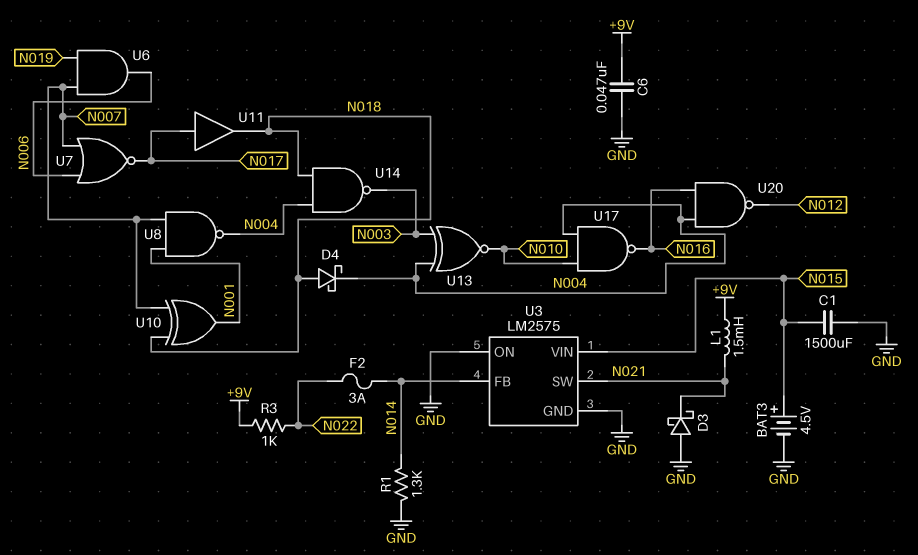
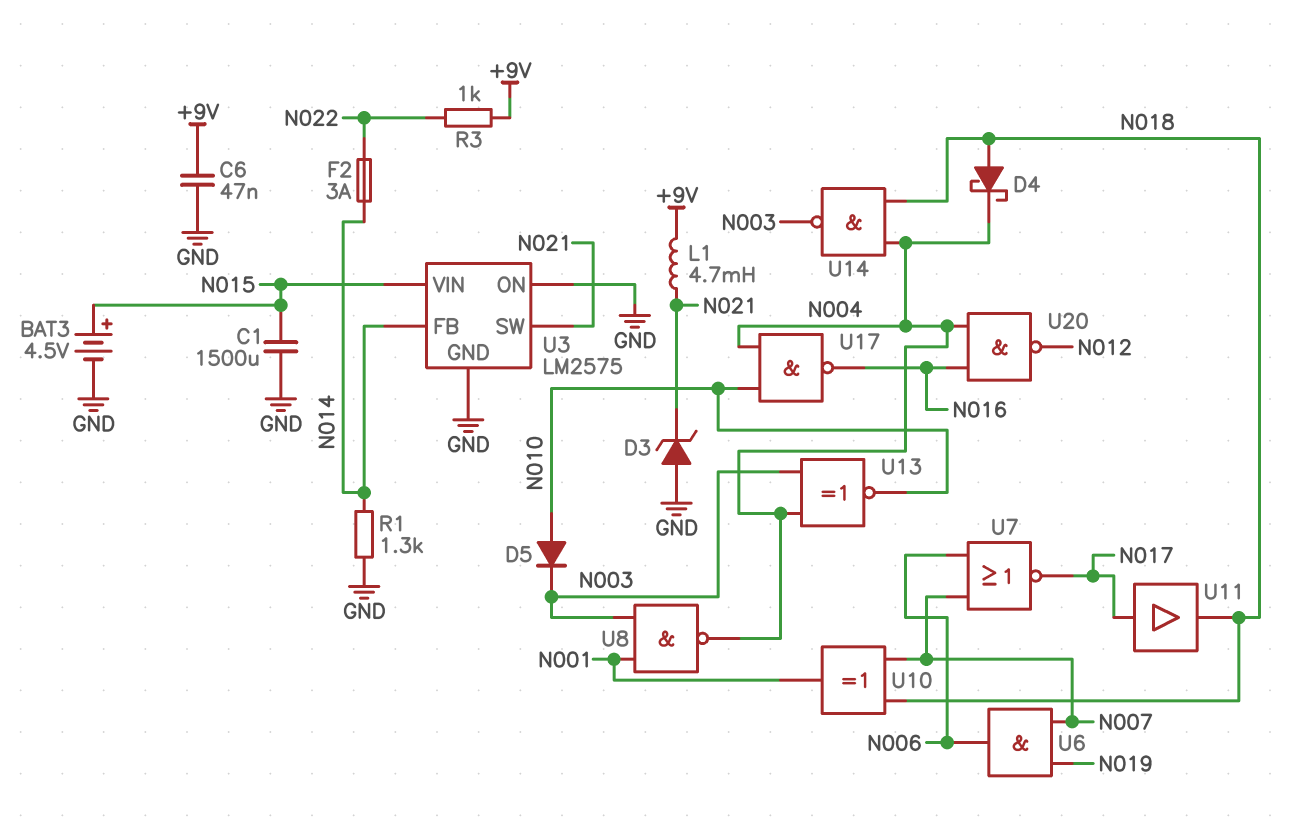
D3: schottky (A GND, K N021) -> zener (A GND, K N021)
D5: none -> diode (A N010, K N003)
L1: 1.5mH (+9V, N021) -> 4.7mH (+9V, N021)
U8: NAND (in N001, in N007, out N004) -> NAND (in N001, in N003, out N004)

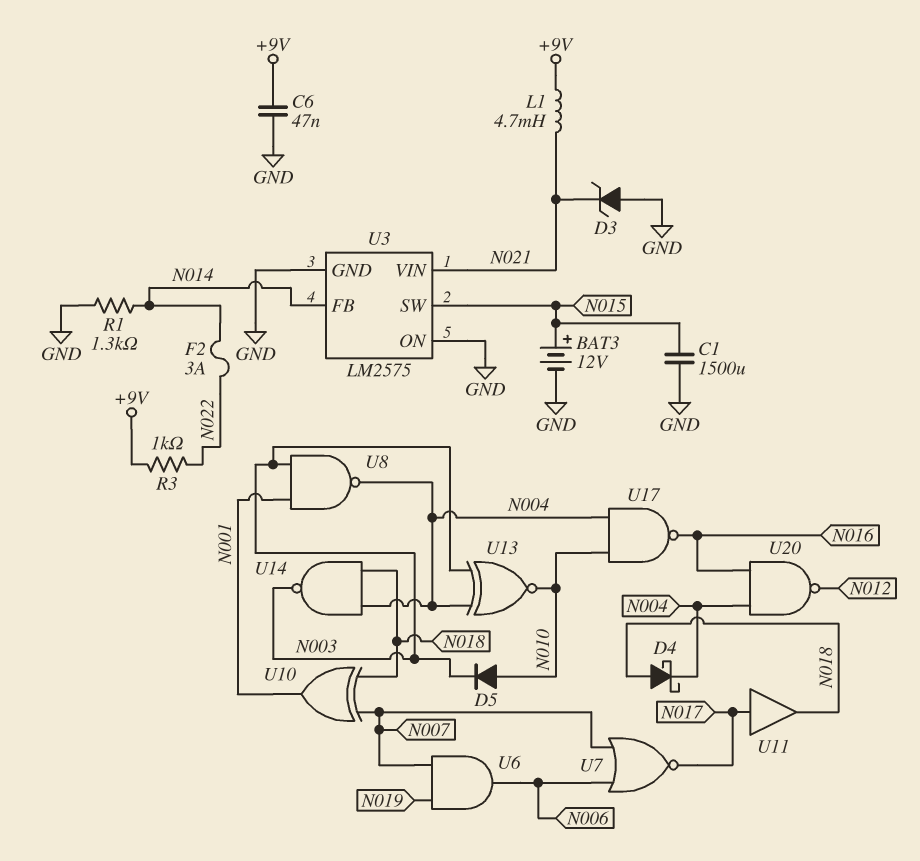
BAT3: 4.5V (plus N015, minus GND) -> 12V (plus N015, minus GND)
U3 pin SW: N021 -> N015
U3 pin VIN: N015 -> N021

